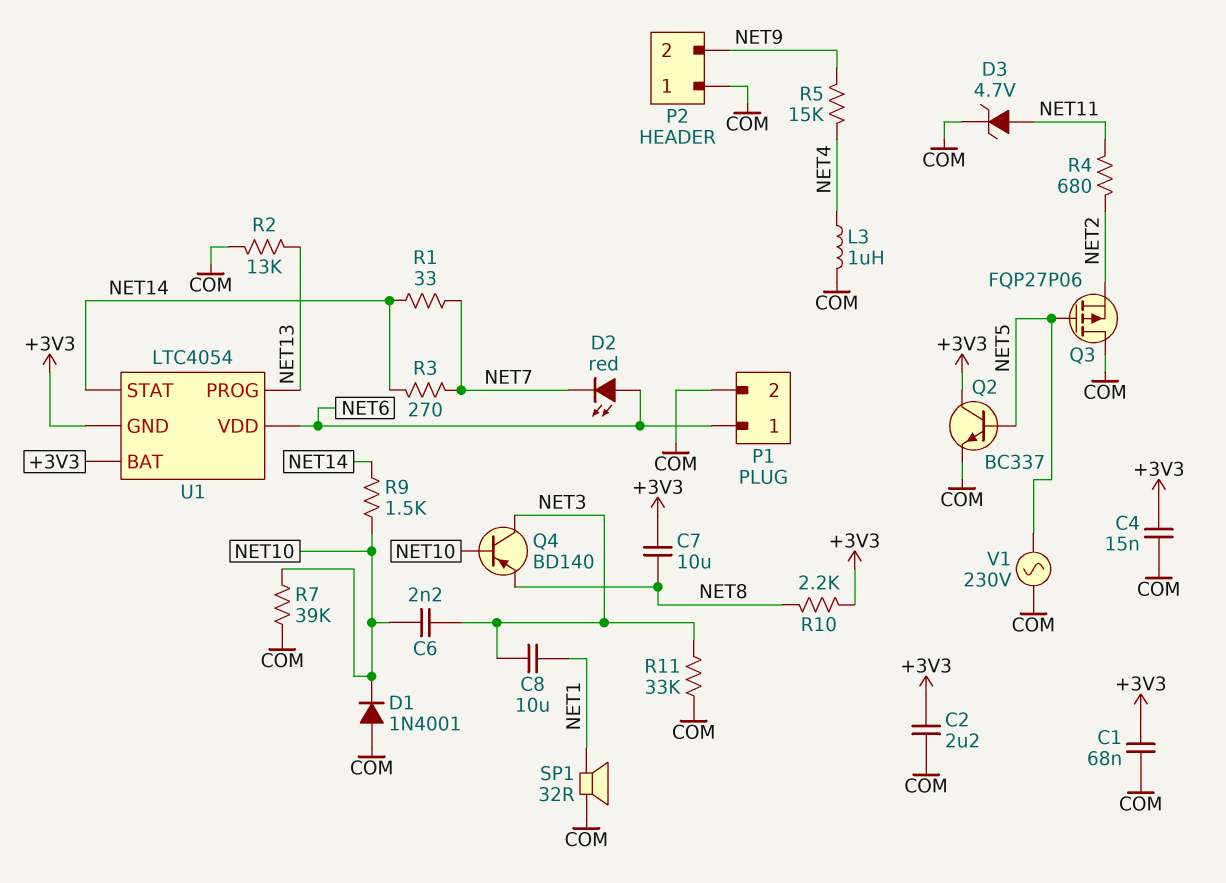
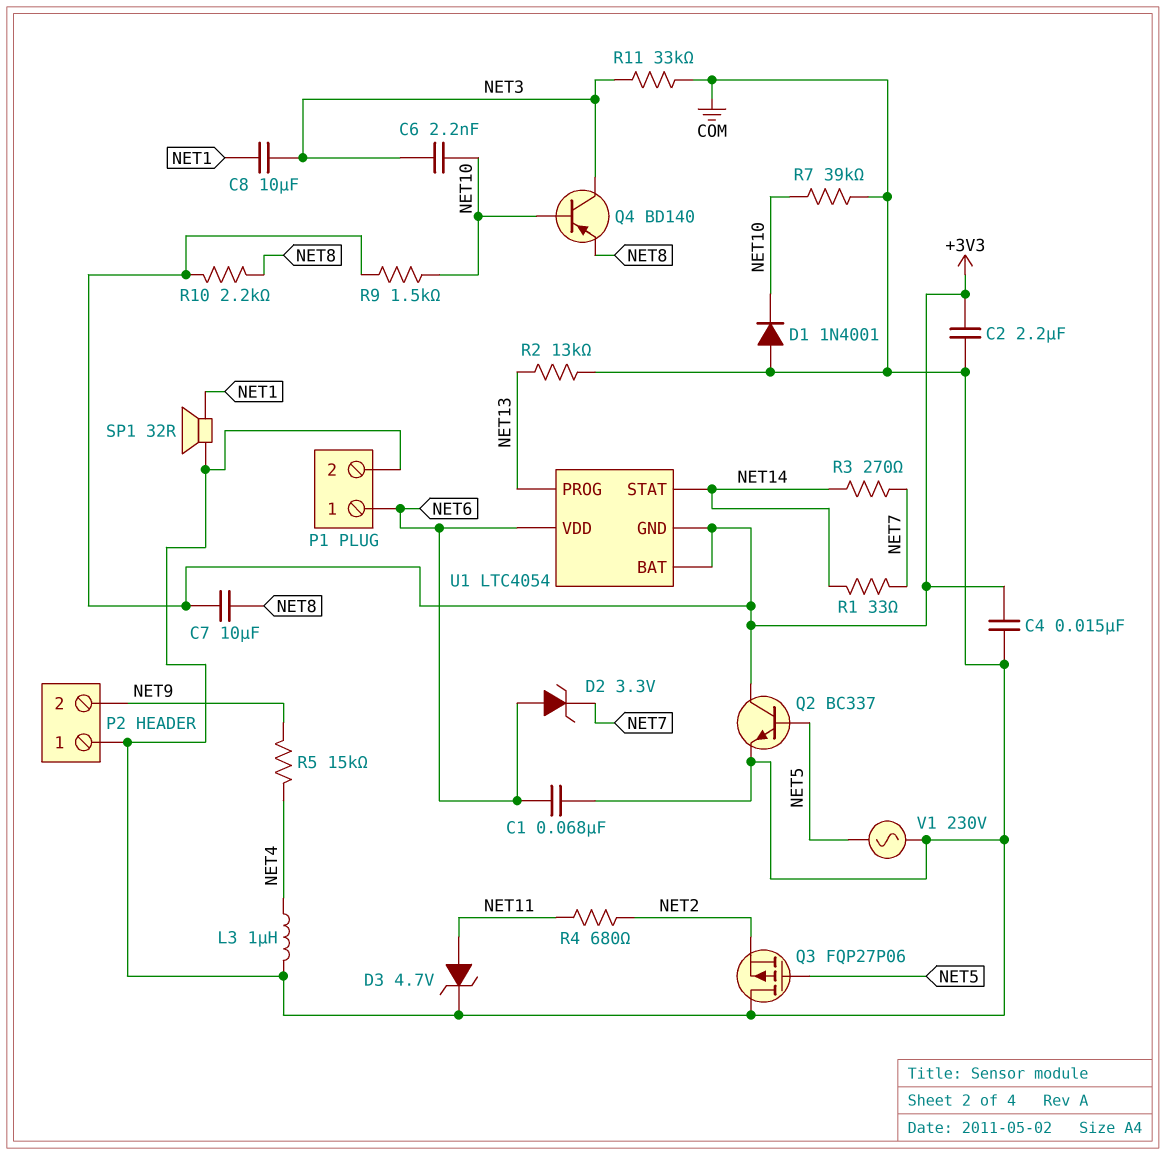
C1: 68nF (+3V3, COM) -> 68nF (COM, NET6)
D2: LED red (A NET6, K NET7) -> zener 3.3V (A NET6, K NET7)
R9: 1.5k (NET10, NET14) -> 1.5k (+3V3, NET10)

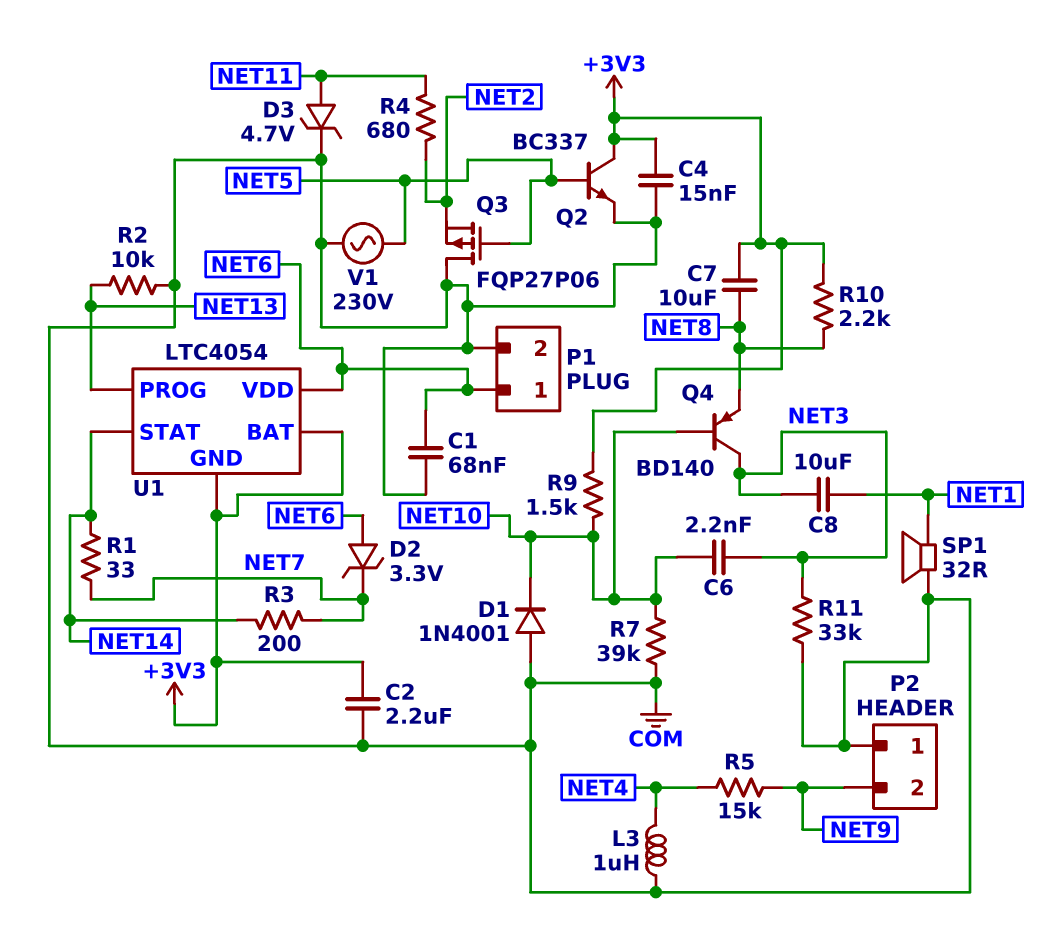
R2: 13k (COM, NET13) -> 10k (COM, NET13)
R3: 270 (NET7, NET14) -> 200 (NET7, NET14)

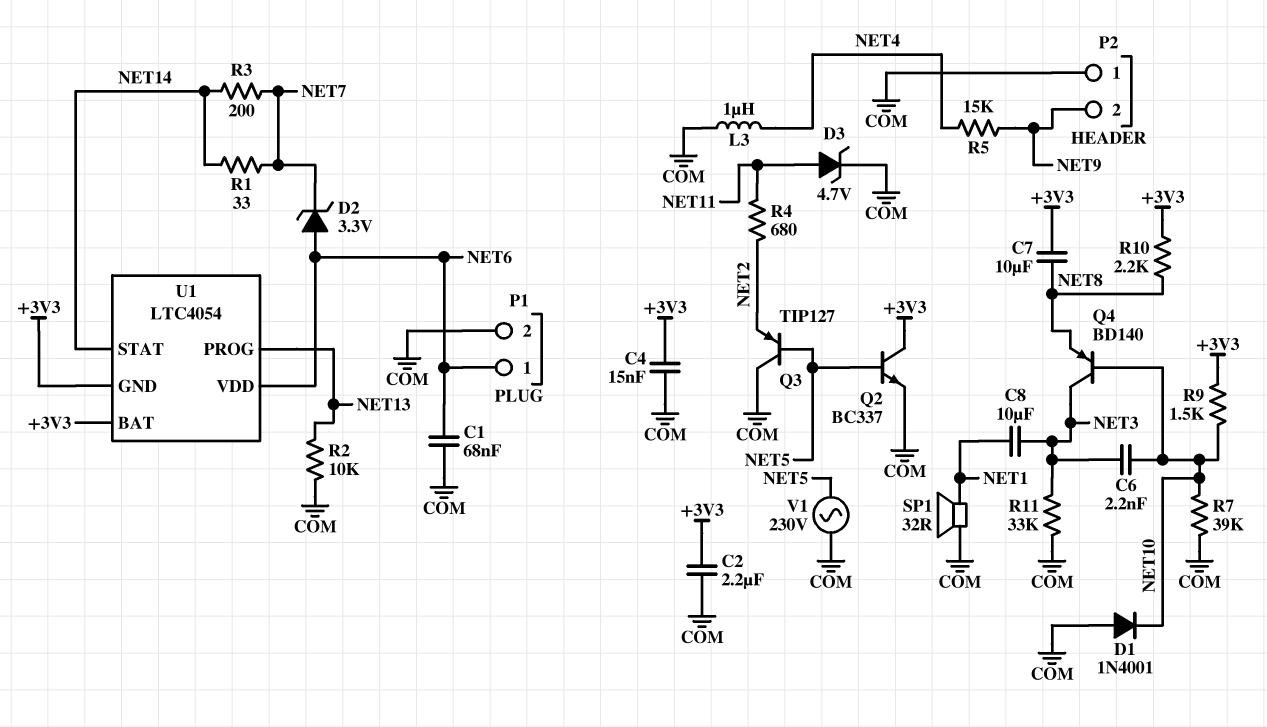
Q3: PMOS FQP27P06 (G NET5, D COM, S NET2) -> PNP TIP127 (B NET5, C COM, E NET2)

